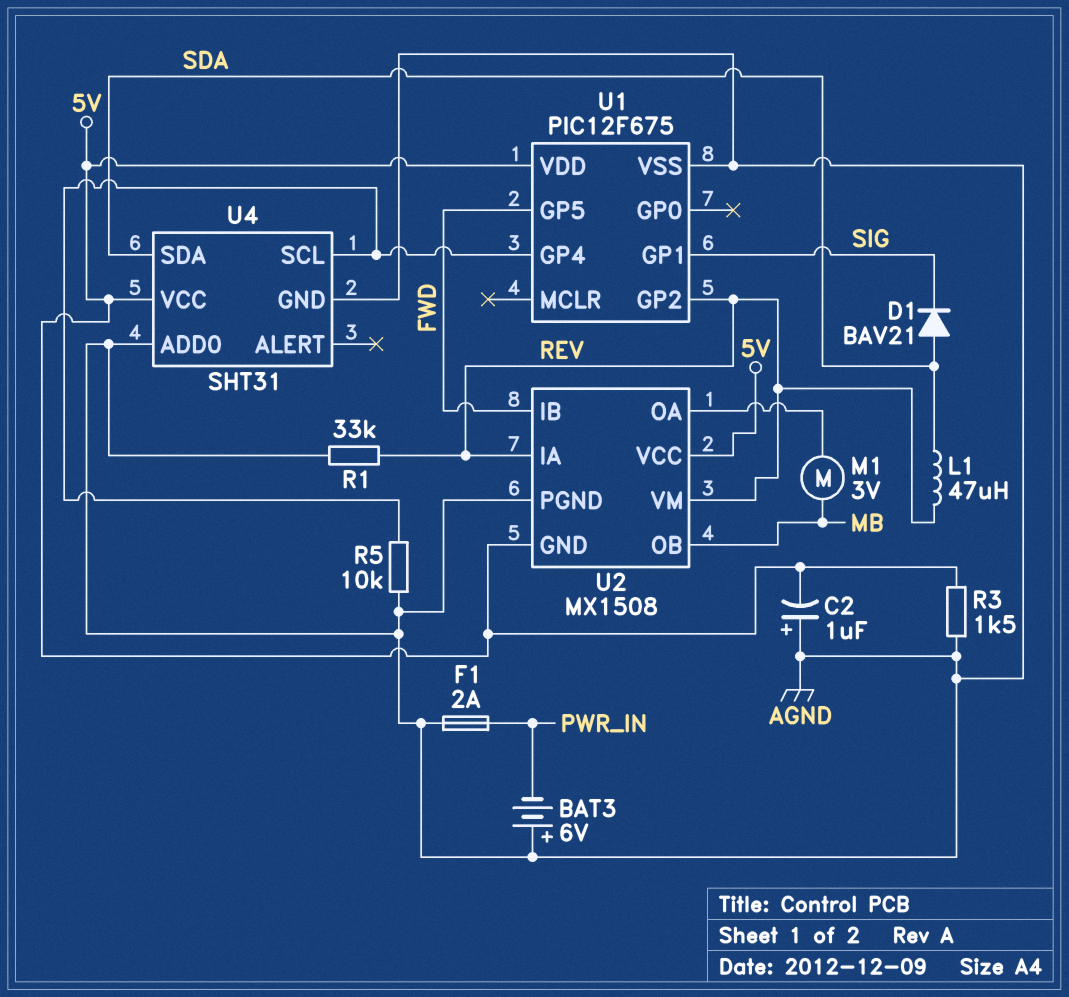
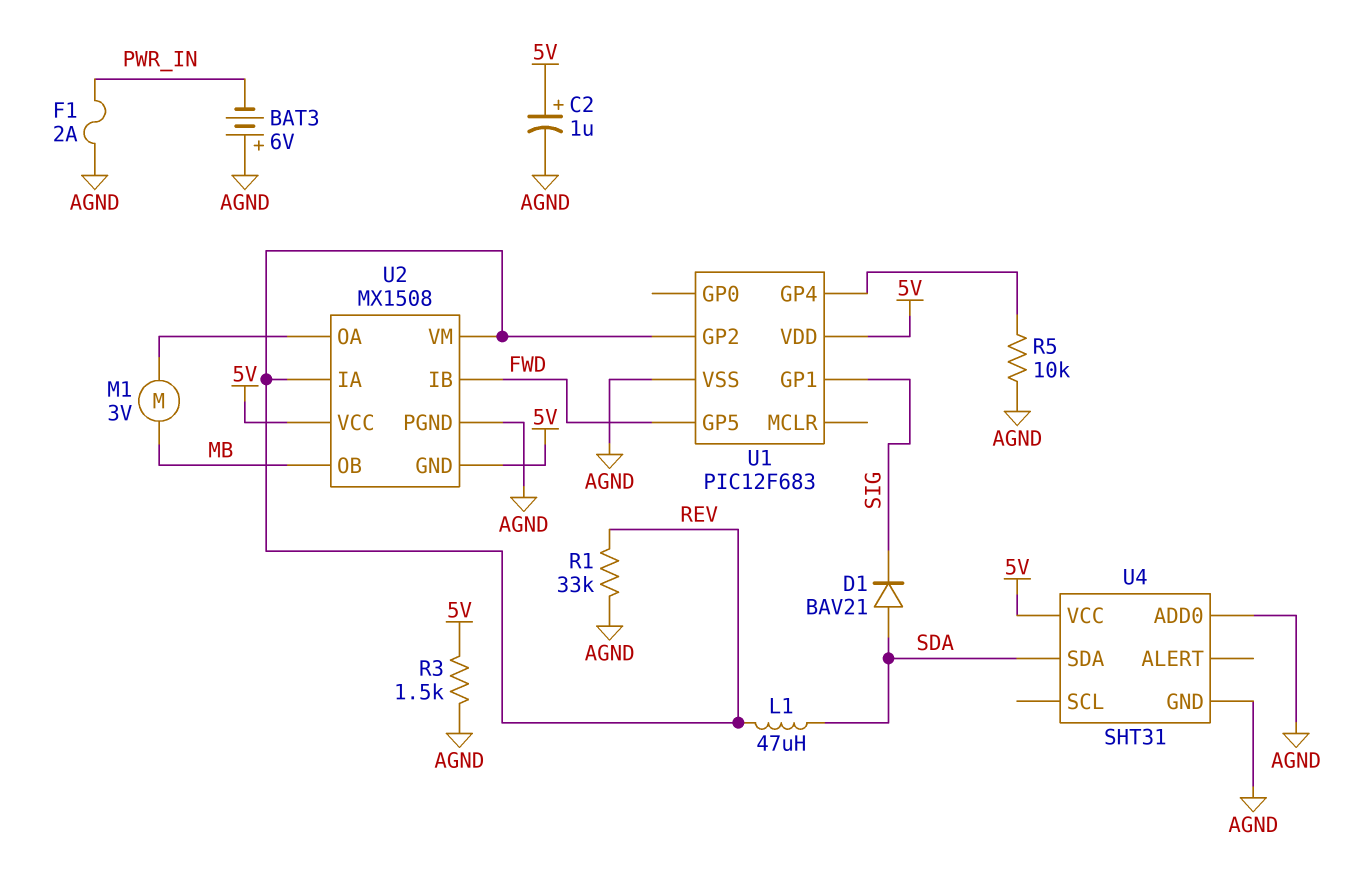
C2: 1uF (plus AGND, minus 5V) -> 1uF (plus 5V, minus AGND)
U1: PIC12F675 -> PIC12F683
U4 pin SCL: U1/GP4 -> none

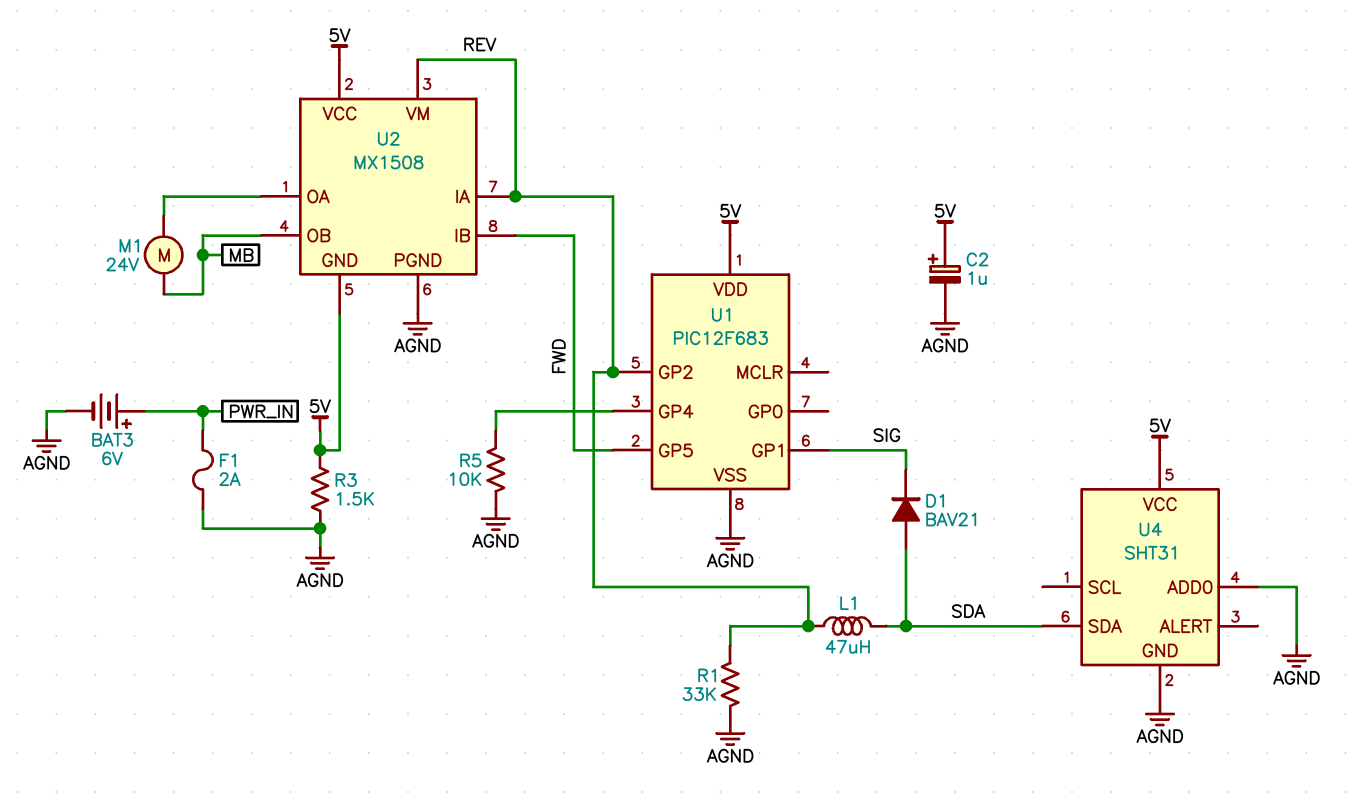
BAT3: 6V (plus AGND, minus PWR_IN) -> 6V (plus PWR_IN, minus AGND)
M1: motor 3V (MB, U2/OA) -> motor 24V (MB, U2/OA)

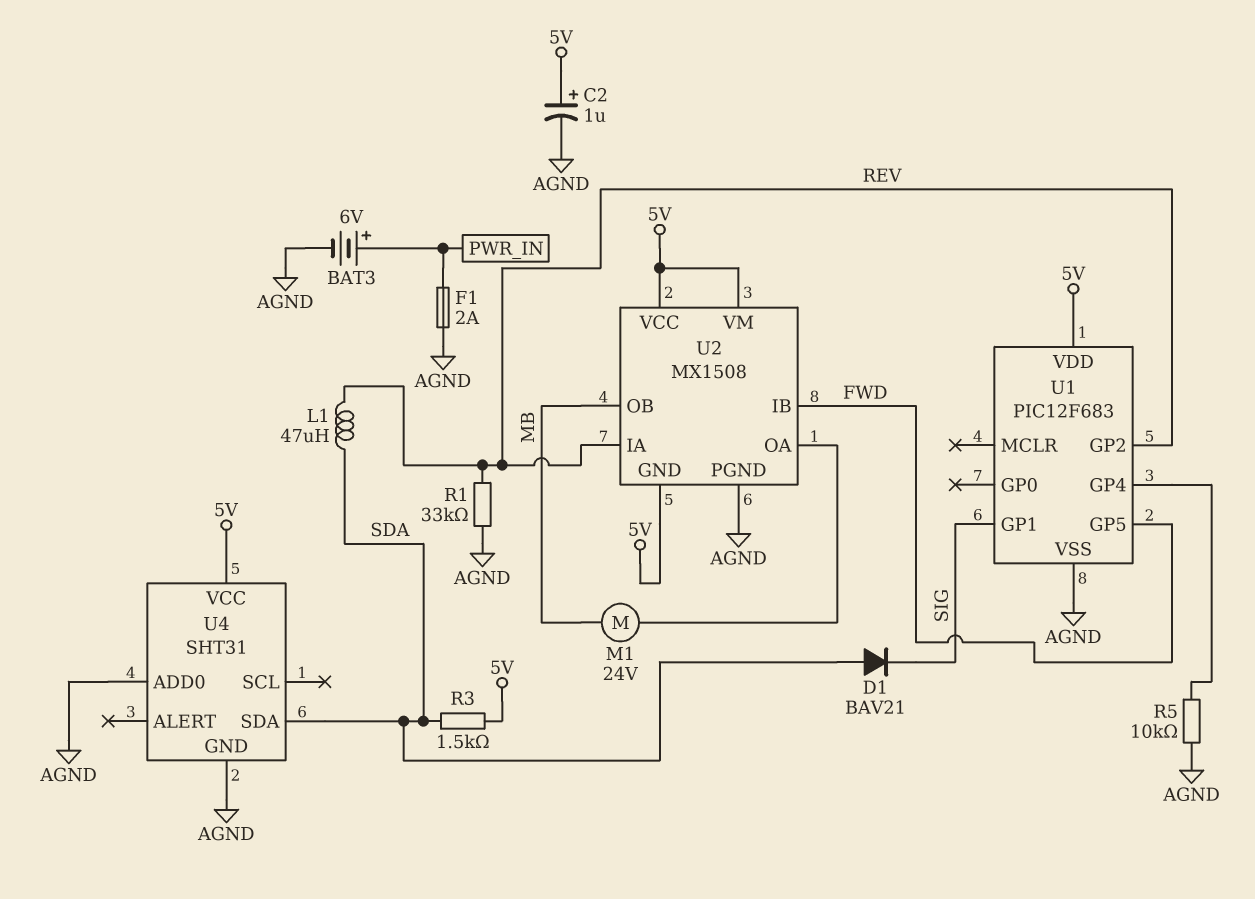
R3: 1.5k (5V, AGND) -> 1.5k (5V, SDA)
U2 pin VM: REV -> 5V

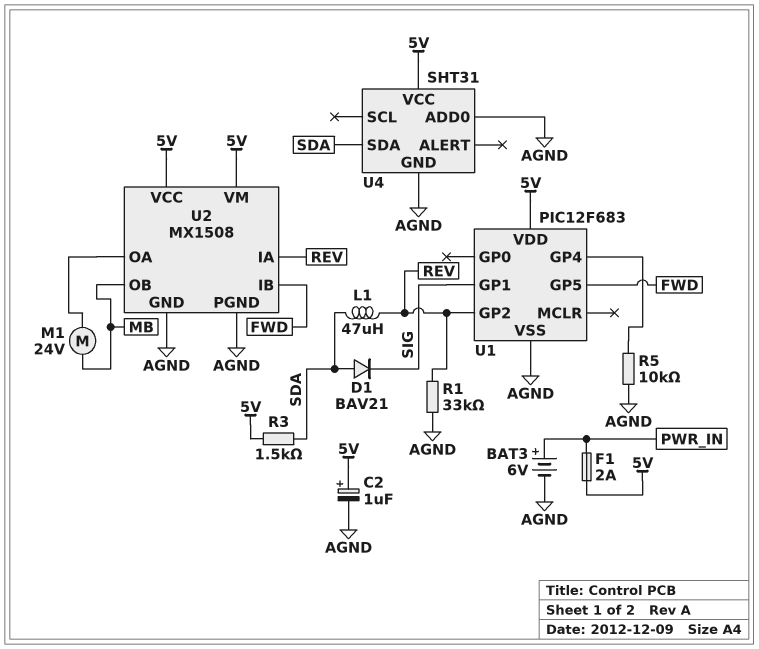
F1: 2A (AGND, PWR_IN) -> 2A (5V, PWR_IN)
U2 pin GND: 5V -> AGND

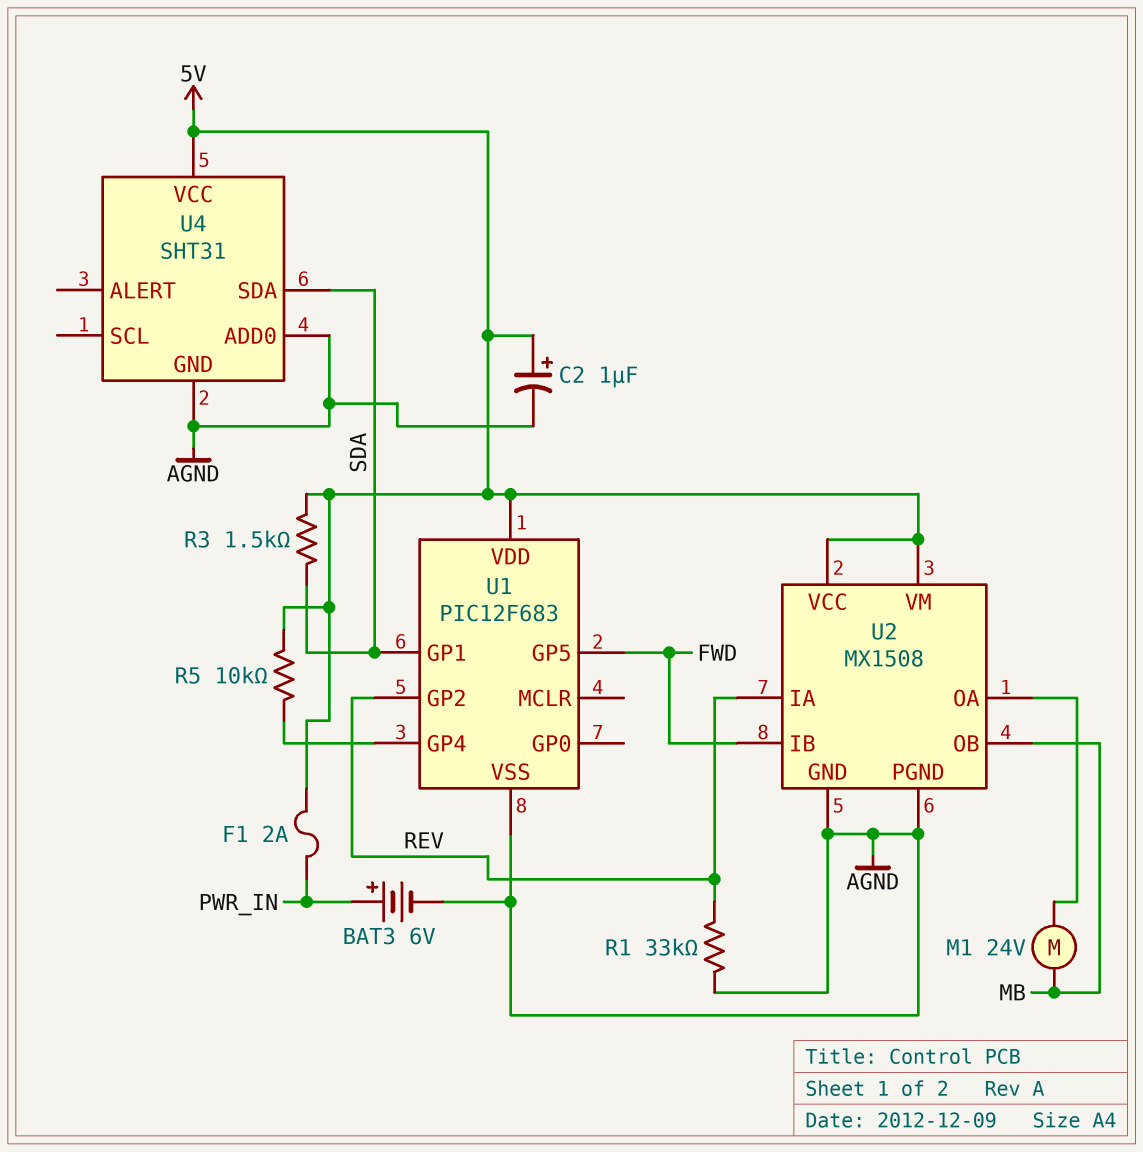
D1: diode BAV21 (A SDA, K SIG) -> none
L1: 47uH (REV, SDA) -> none
R5: 10k (AGND, U1/GP4) -> 10k (5V, U1/GP4)
U1 pin GP1: SIG -> SDA

